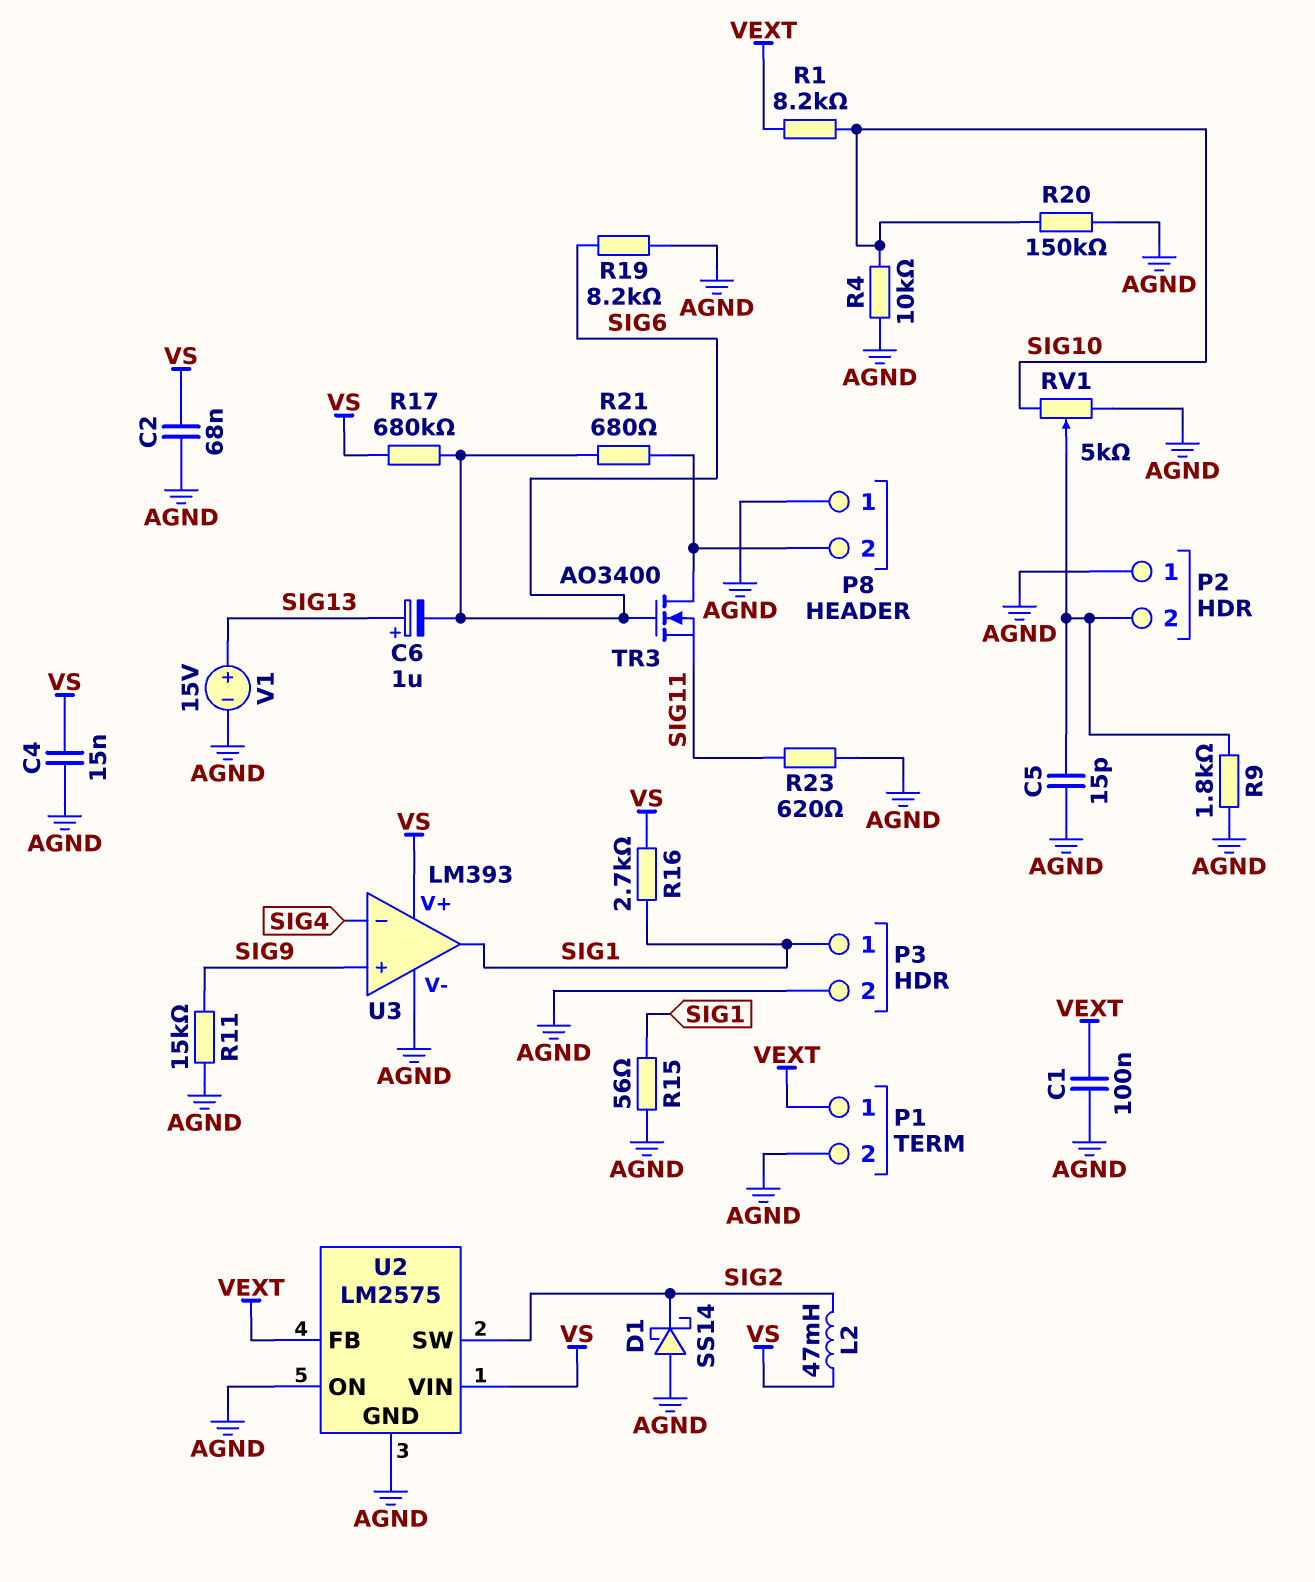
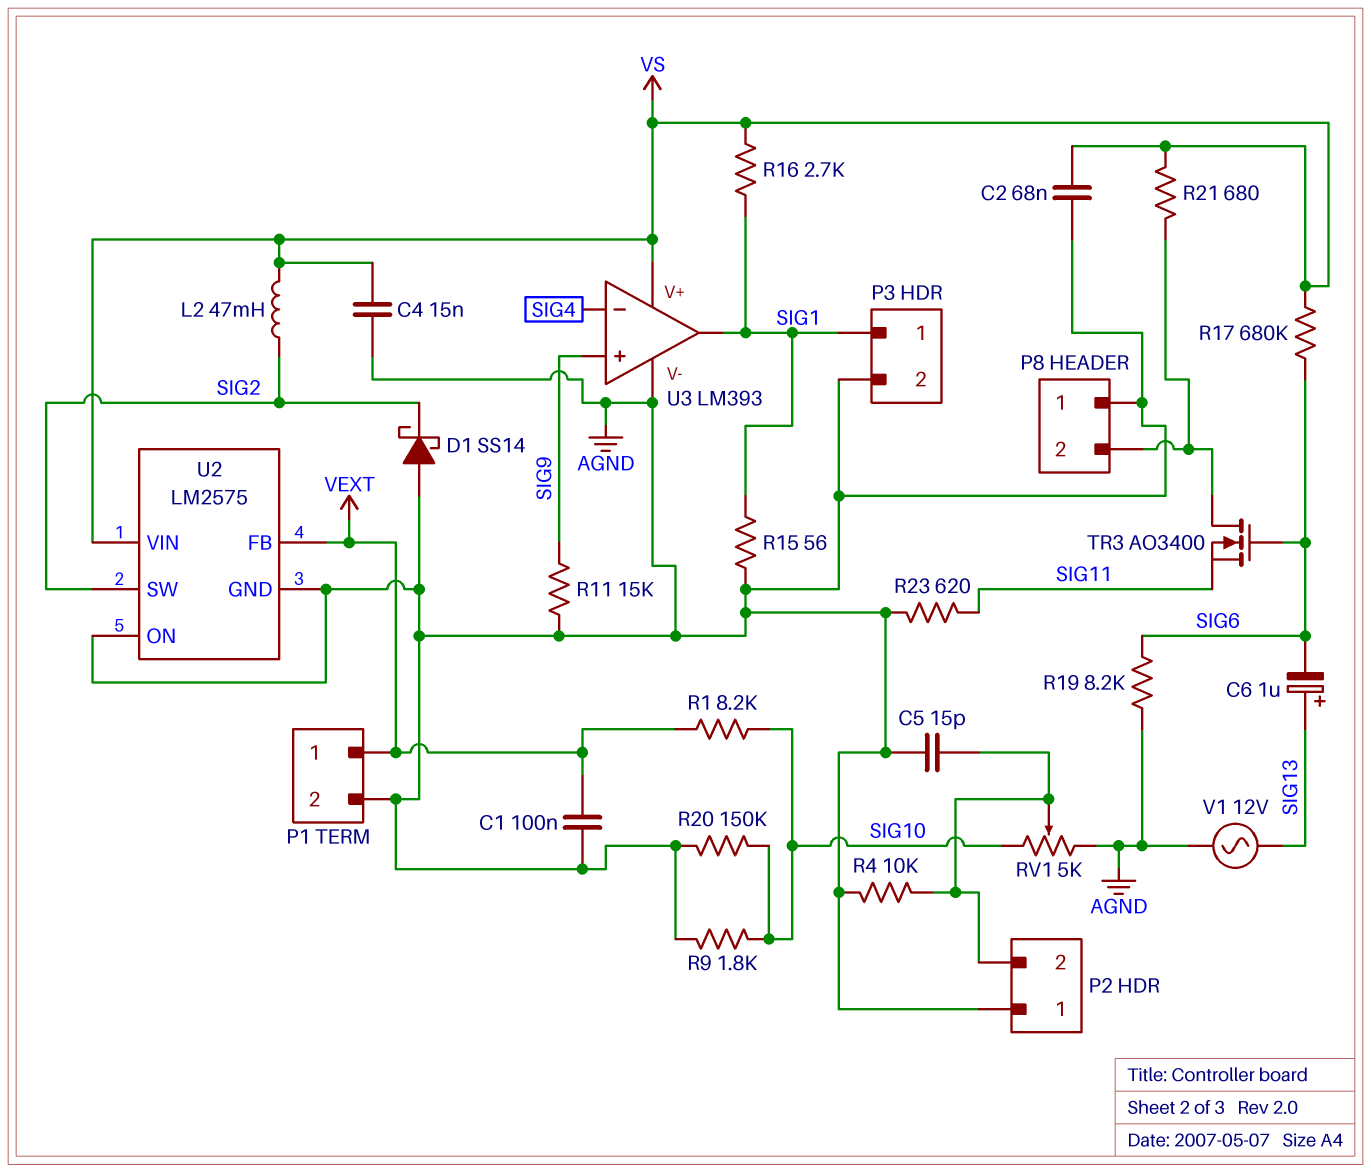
R4: 10k (AGND, SIG10) -> 10k (AGND, P2/2)
R9: 1.8k (AGND, P2/2) -> 1.8k (AGND, SIG10)
R21: 680 (P8/2, SIG6) -> 680 (P8/2, VS)
V1: 15V (plus SIG13, minus AGND) -> AC 12V (AGND, SIG13)

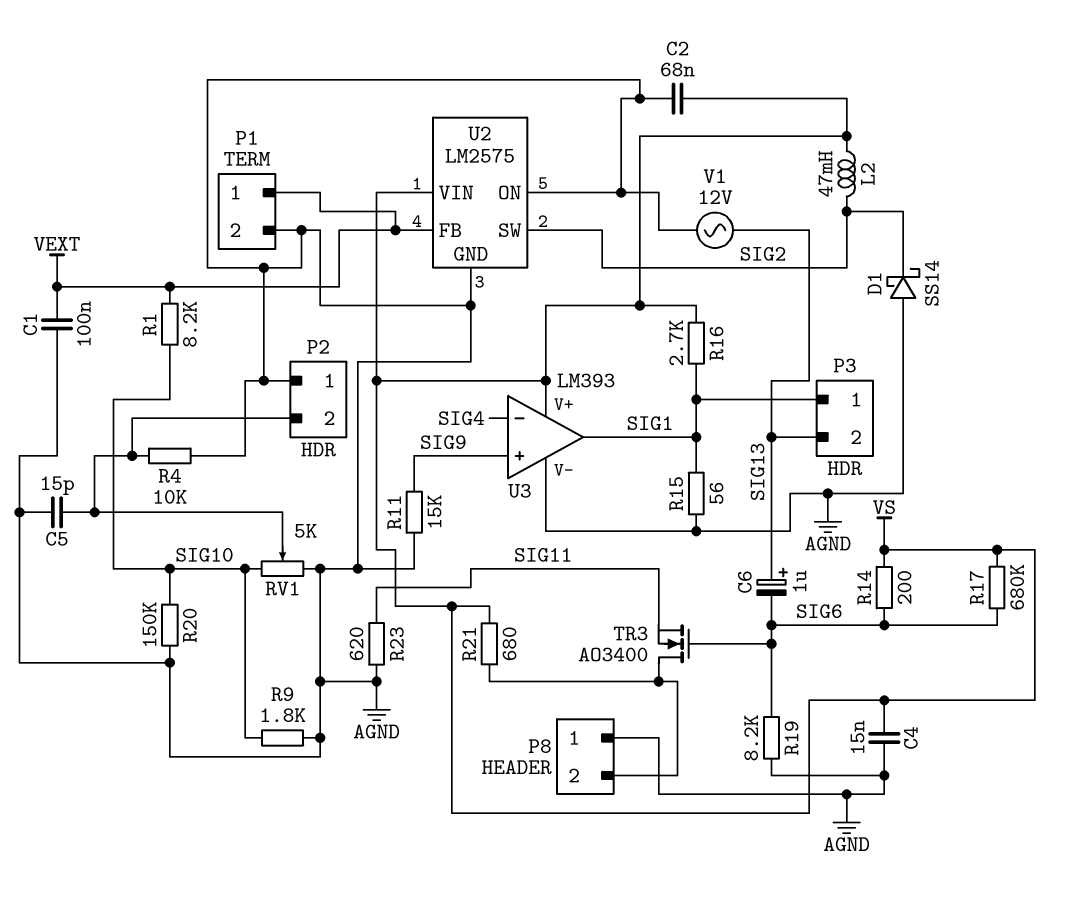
P3 pin 2: AGND -> SIG13
R14: none -> 200 (SIG6, VS)

